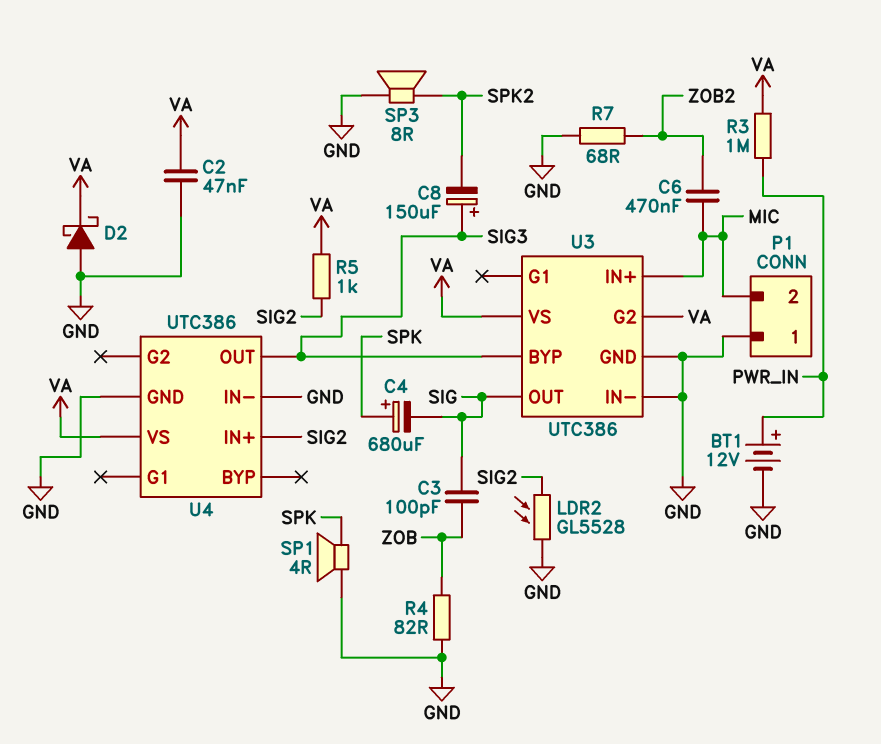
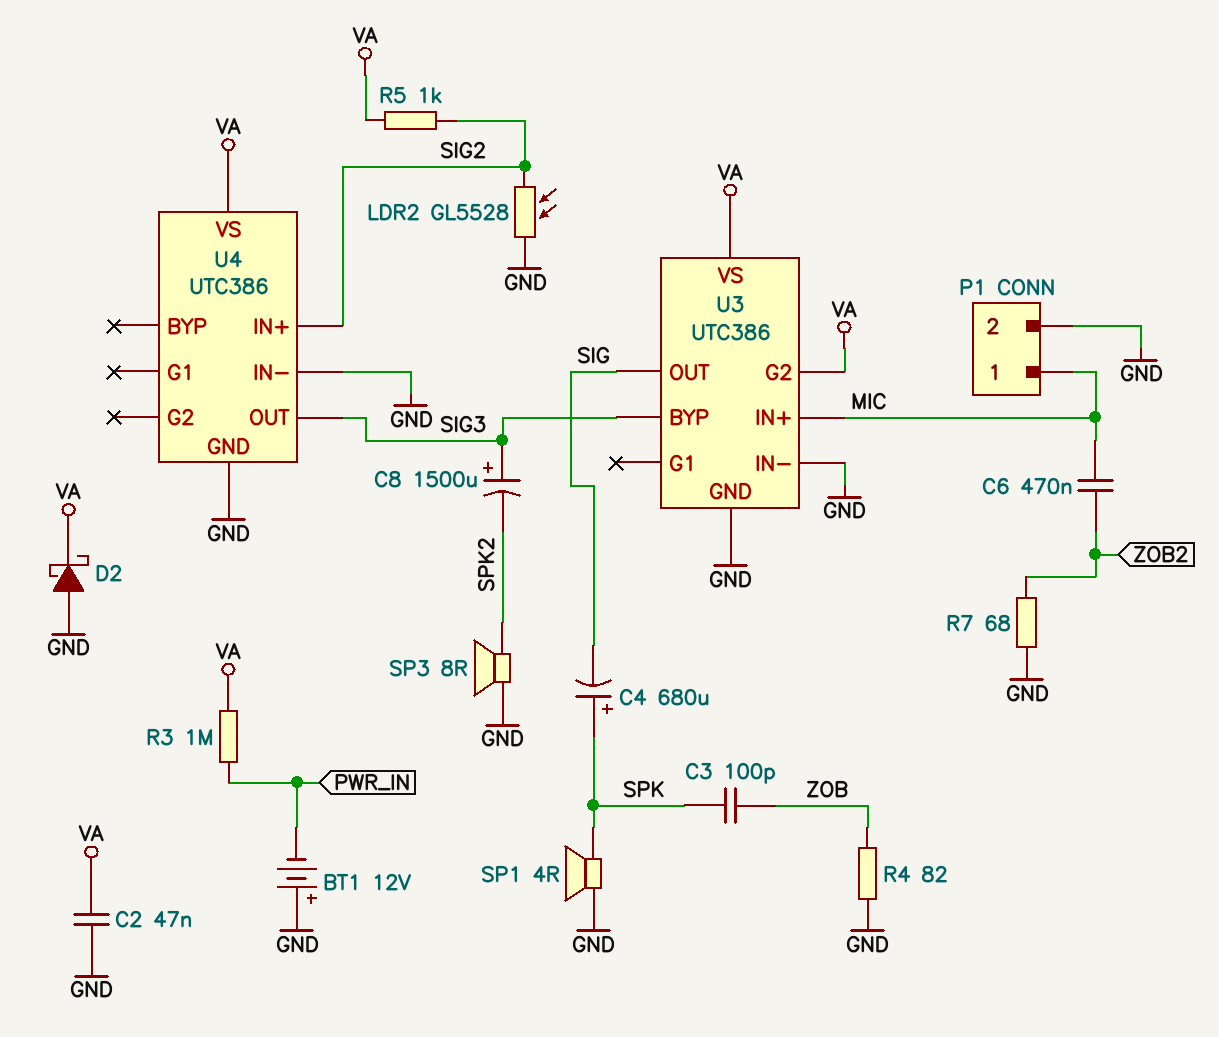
BT1: 12V (plus PWR_IN, minus GND) -> 12V (plus GND, minus PWR_IN)
C3: 100pF (SIG, ZOB) -> 100pF (SPK, ZOB)
C8: 150uF (plus SIG3, minus SPK2) -> 1500uF (plus SIG3, minus SPK2)
P1 pin 1: GND -> MIC
P1 pin 2: MIC -> GND

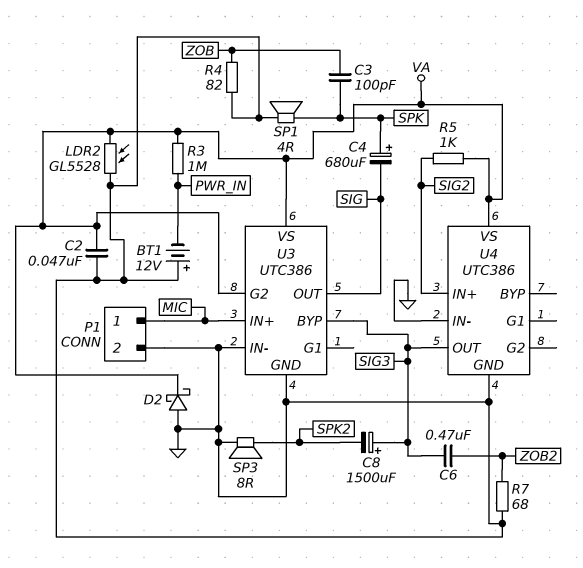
C6: 470nF (MIC, ZOB2) -> 470nF (SIG3, ZOB2)
LDR2: GL5528 (GND, SIG2) -> GL5528 (GND, VA)

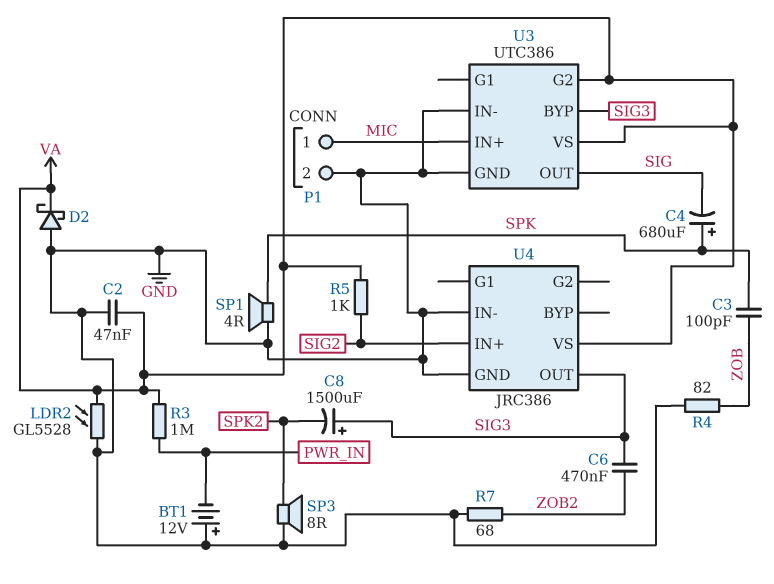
U4: UTC386 -> JRC386

